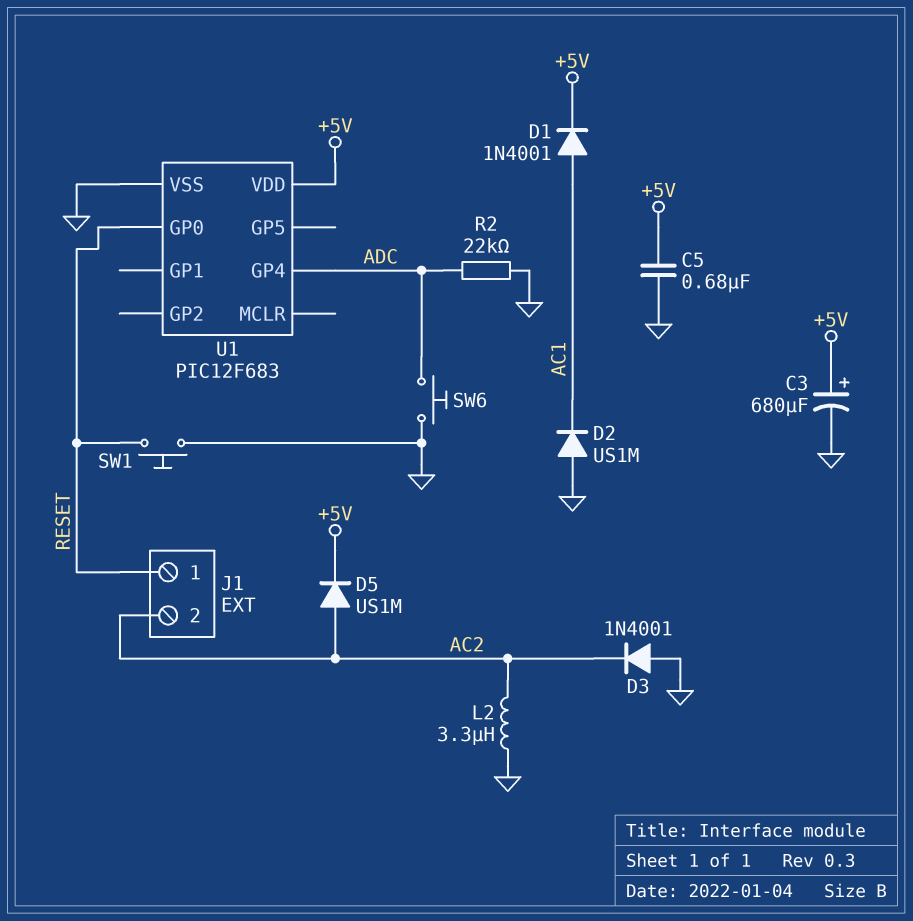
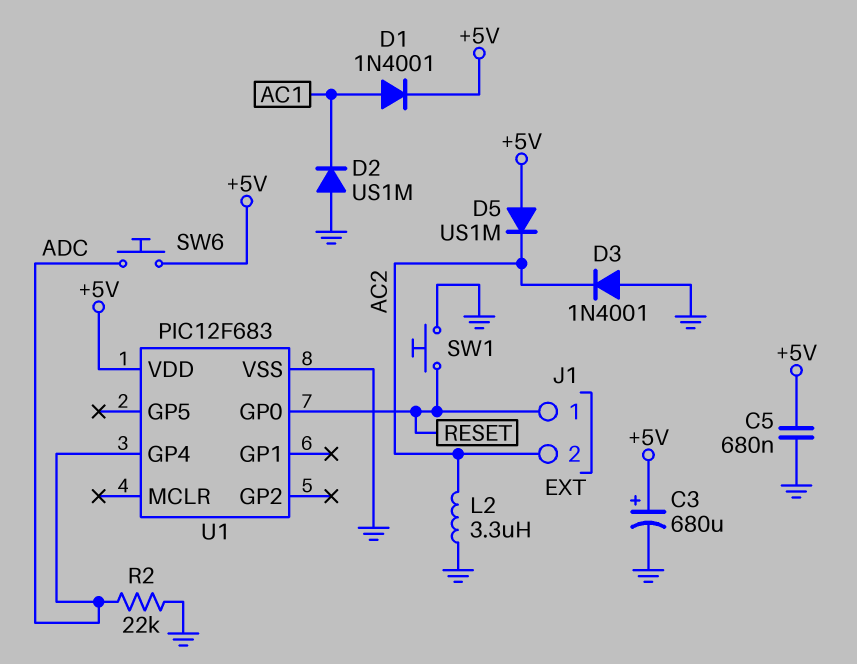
D5: diode US1M (A AC2, K +5V) -> diode US1M (A +5V, K AC2)
SW6: button (ADC, GND) -> button (+5V, ADC)

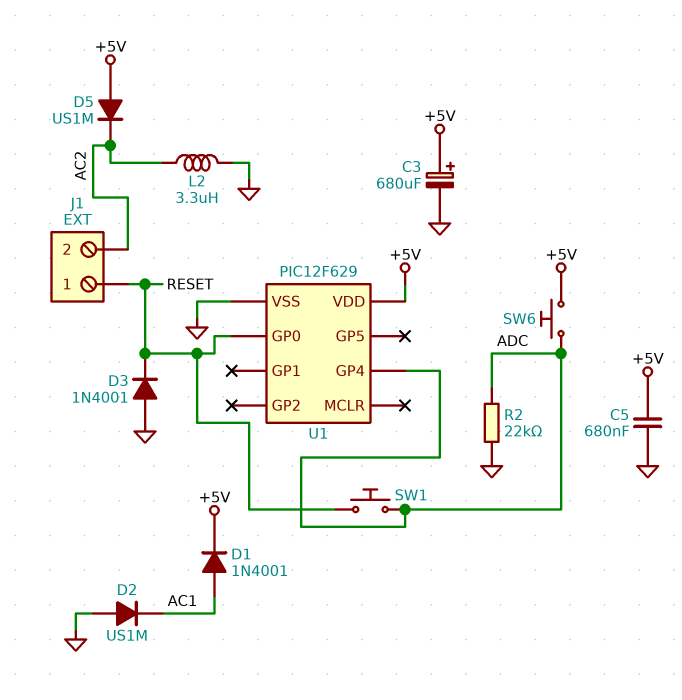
D3: diode 1N4001 (A GND, K AC2) -> diode 1N4001 (A GND, K RESET)
SW1: button (GND, RESET) -> button (ADC, RESET)
U1: PIC12F683 -> PIC12F629

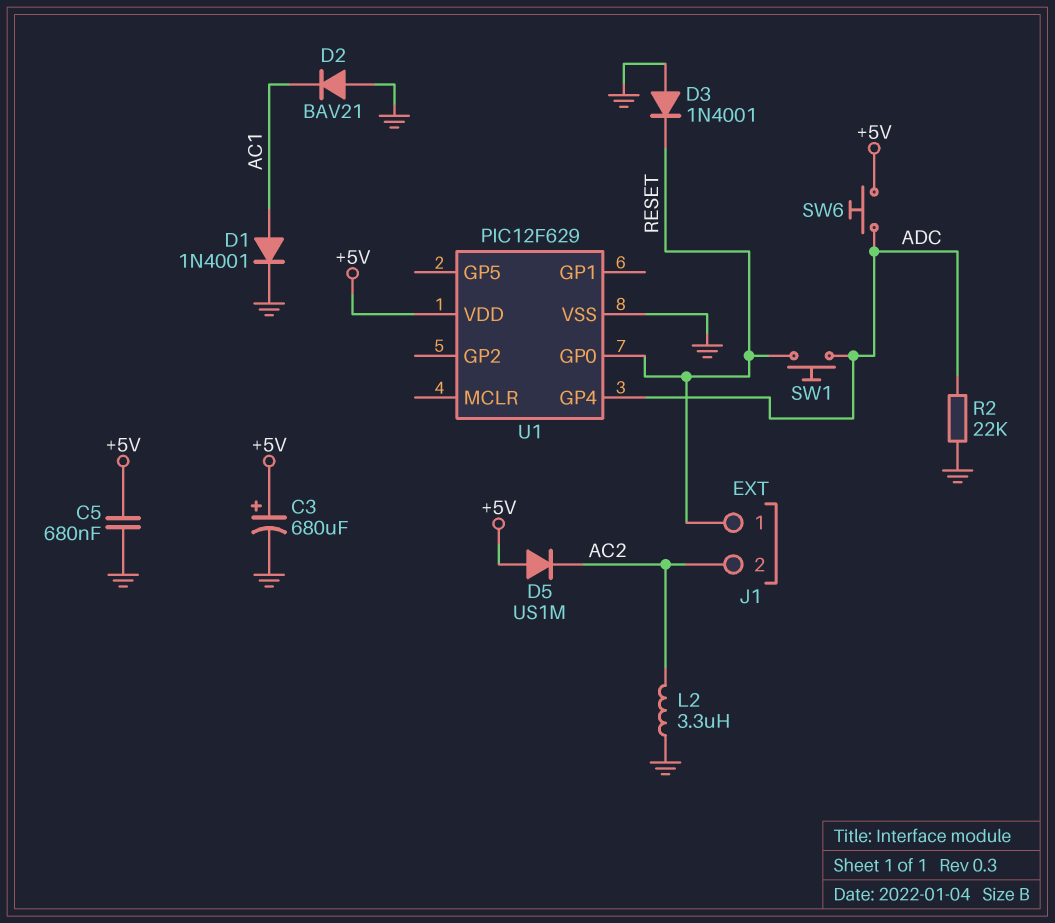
D1: diode 1N4001 (A AC1, K +5V) -> diode 1N4001 (A AC1, K GND)
D2: diode US1M (A GND, K AC1) -> diode BAV21 (A GND, K AC1)

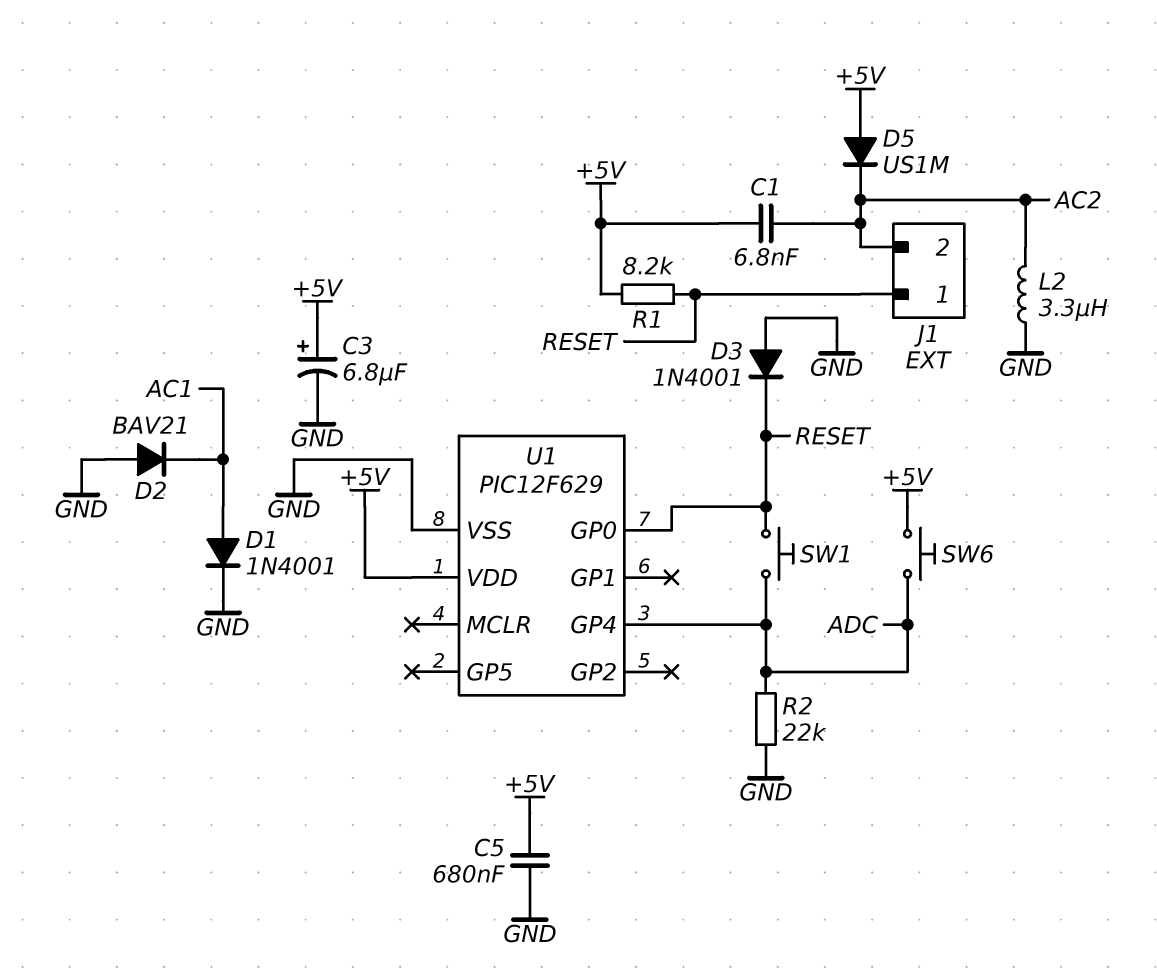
C1: none -> 6.8nF (+5V, AC2)
C3: 680uF (plus +5V, minus GND) -> 6.8uF (plus +5V, minus GND)
R1: none -> 8.2k (+5V, RESET)

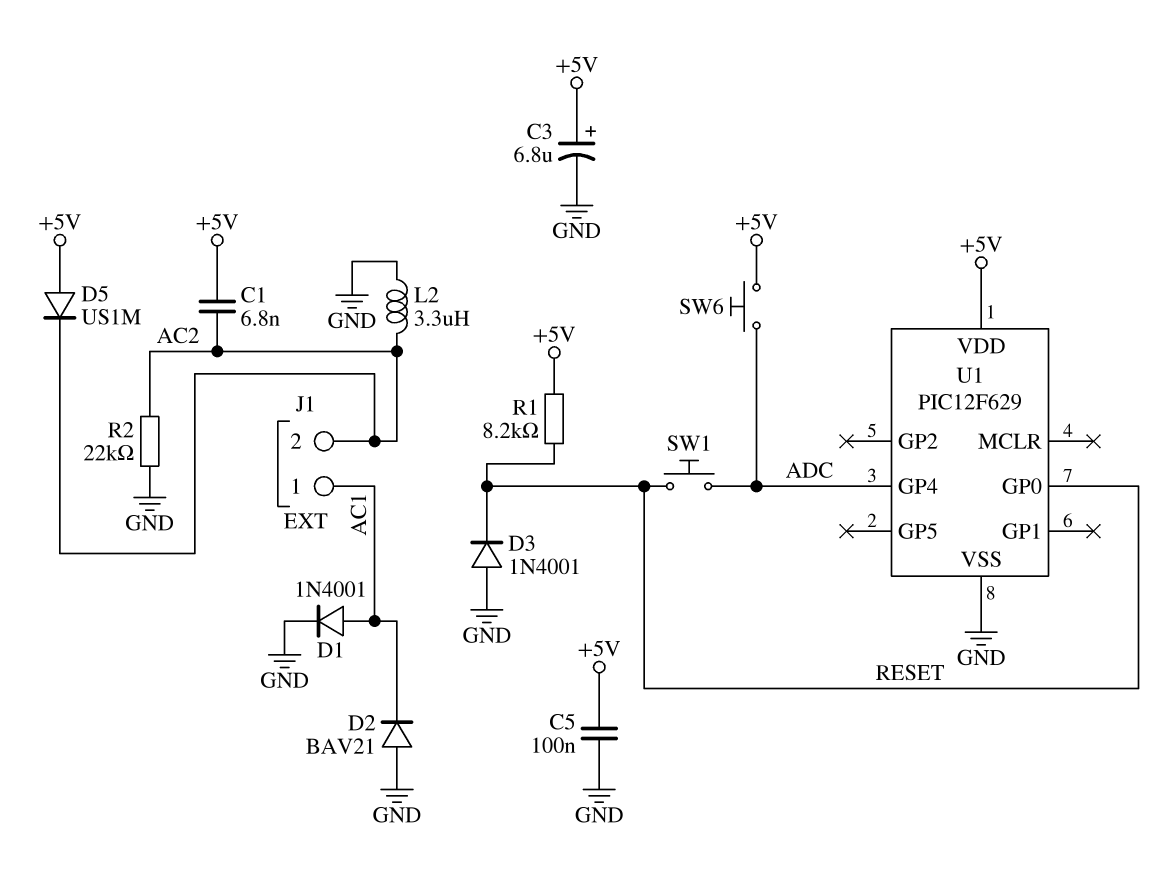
C5: 680nF (+5V, GND) -> 100nF (+5V, GND)
J1 pin 1: RESET -> AC1
R2: 22k (ADC, GND) -> 22k (AC2, GND)

